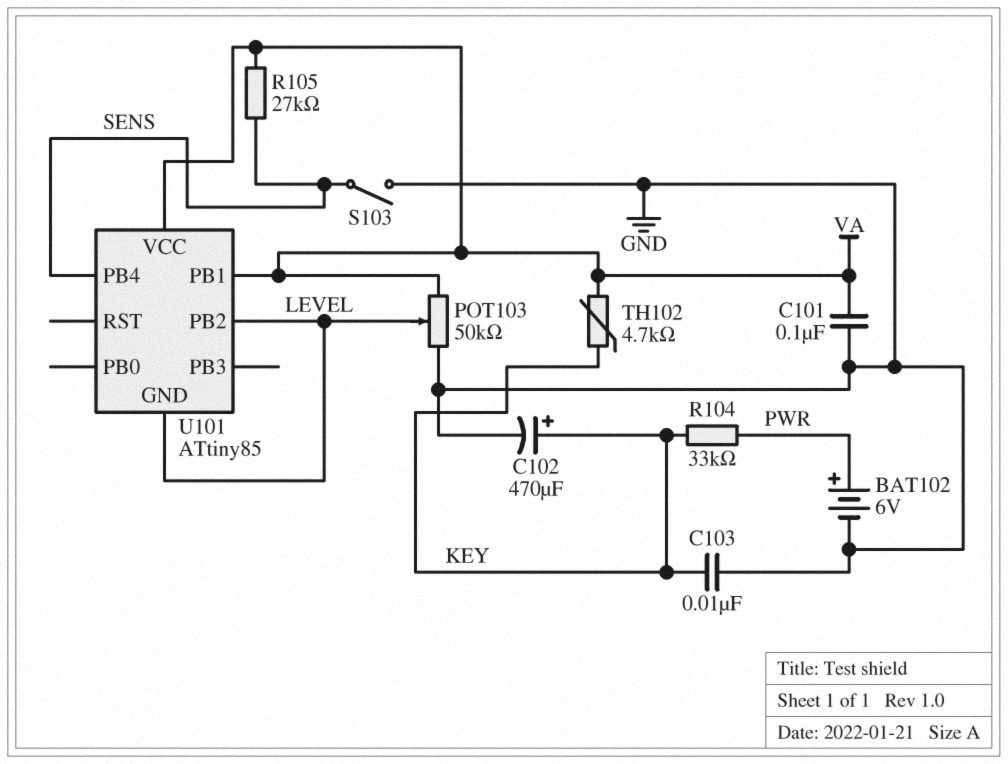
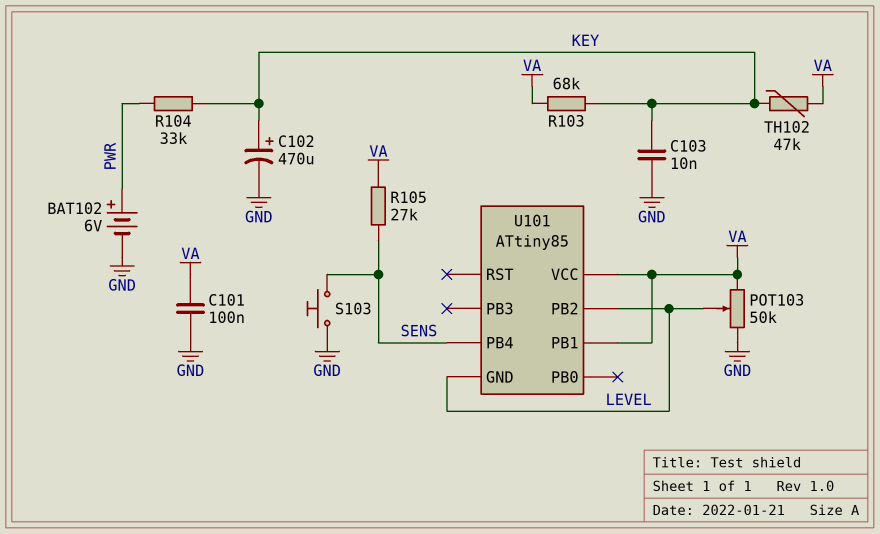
R103: none -> 68k (KEY, VA)
S103: switch (GND, SENS) -> button (GND, SENS)
TH102: 4.7k (KEY, VA) -> 47k (KEY, VA)

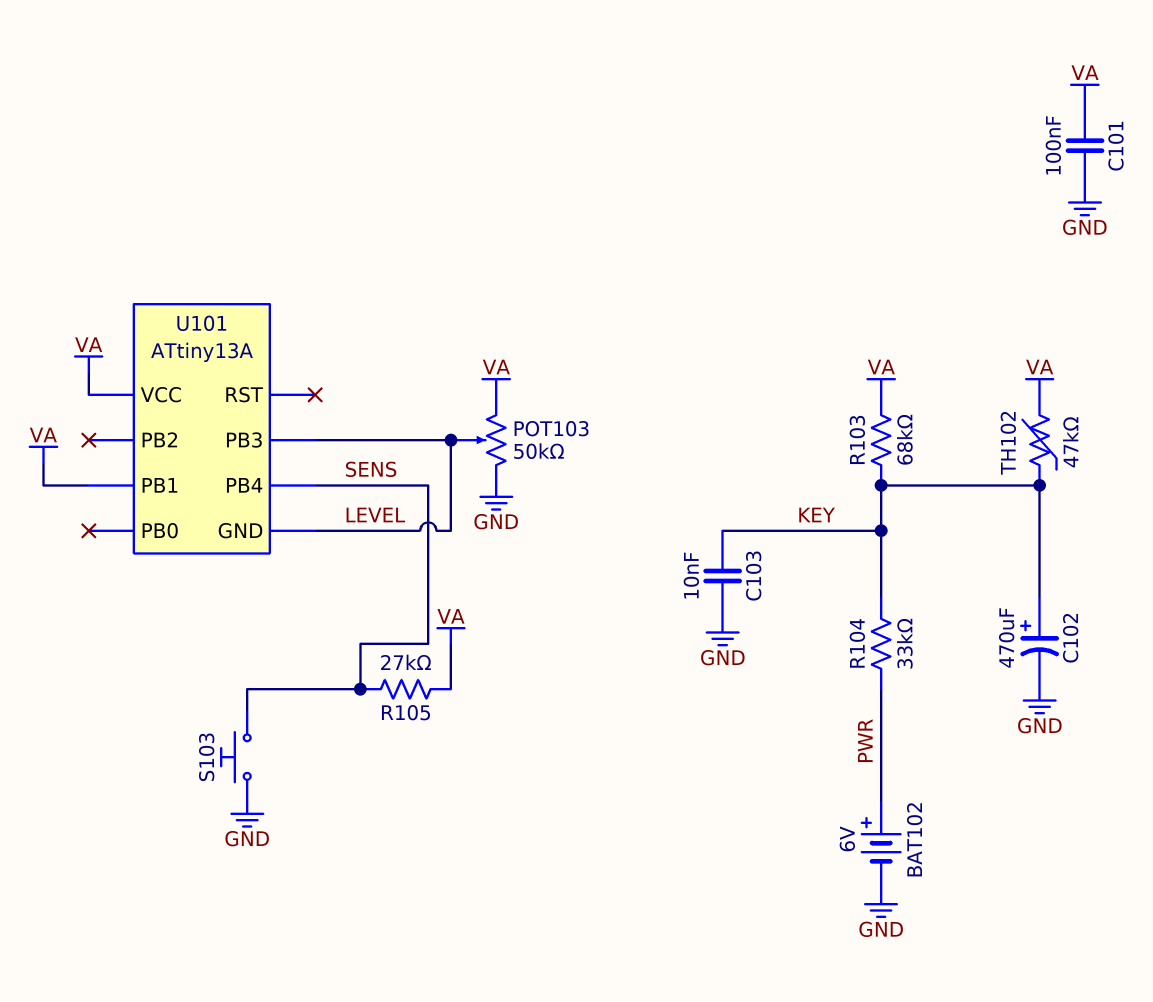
U101: ATtiny85 -> ATtiny13A
U101 pin PB2: LEVEL -> none
U101 pin PB3: none -> LEVEL

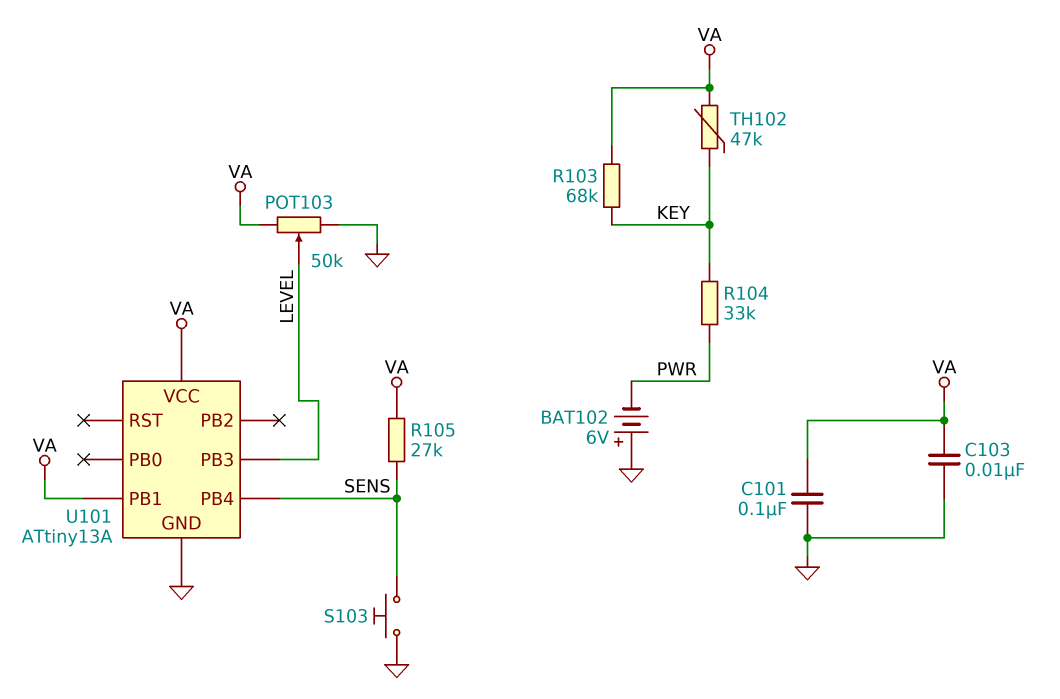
BAT102: 6V (plus PWR, minus GND) -> 6V (plus GND, minus PWR)
C102: 470uF (plus KEY, minus GND) -> none
C103: 10nF (GND, KEY) -> 10nF (GND, VA)
U101 pin GND: LEVEL -> GND

